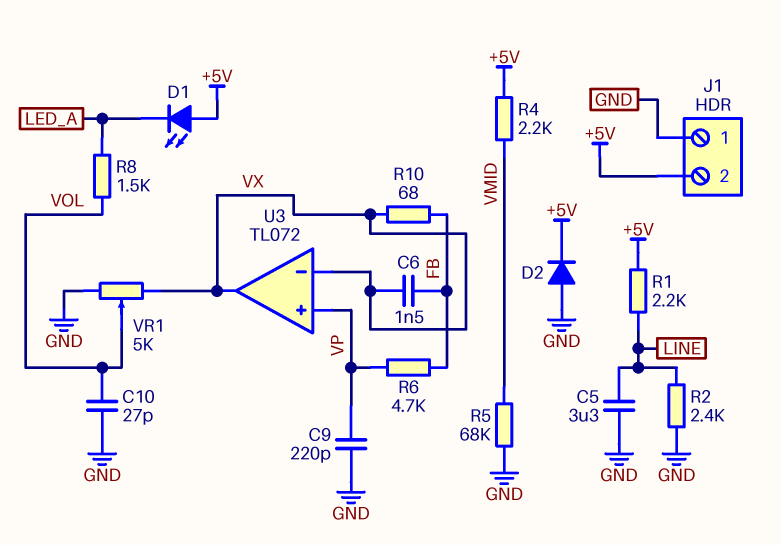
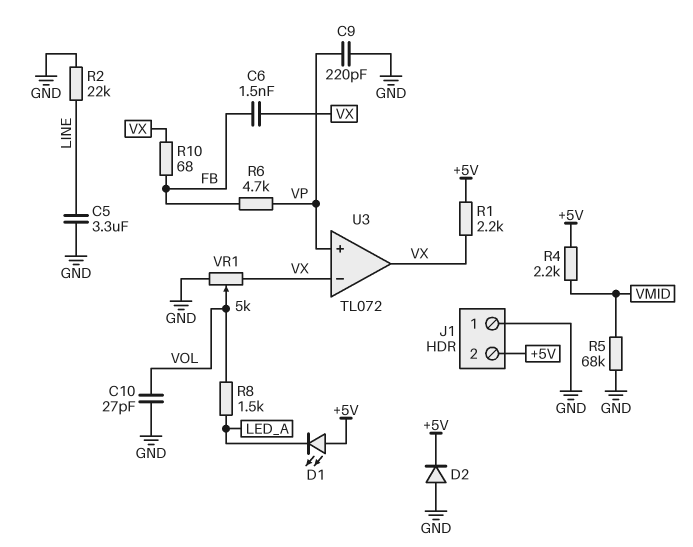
R1: 2.2k (+5V, LINE) -> 2.2k (+5V, VX)
R2: 2.4k (GND, LINE) -> 22k (GND, LINE)

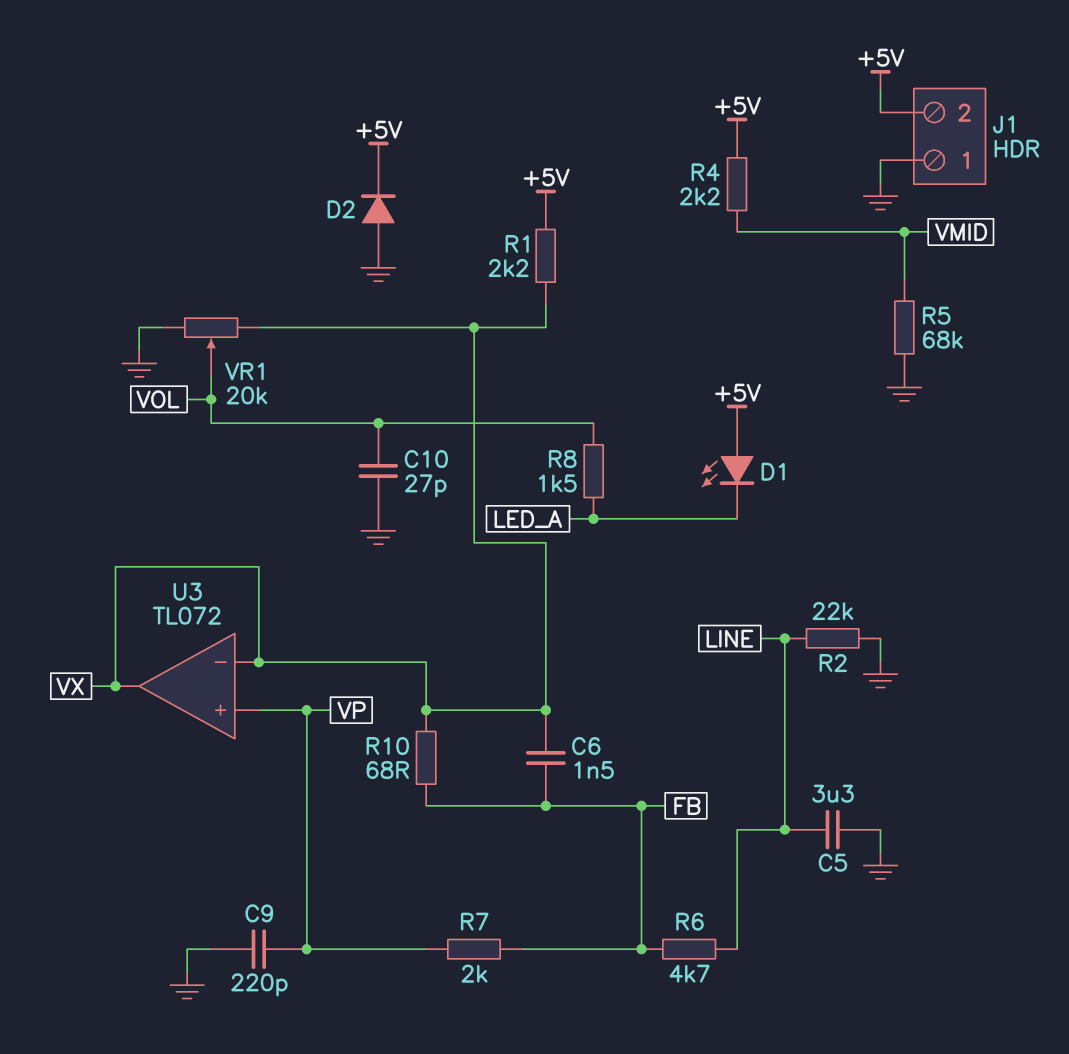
R6: 4.7k (FB, VP) -> 4.7k (FB, LINE)
R7: none -> 2k (FB, VP)
VR1: 5k (GND, VX, wiper VOL) -> 20k (GND, VX, wiper VOL)

